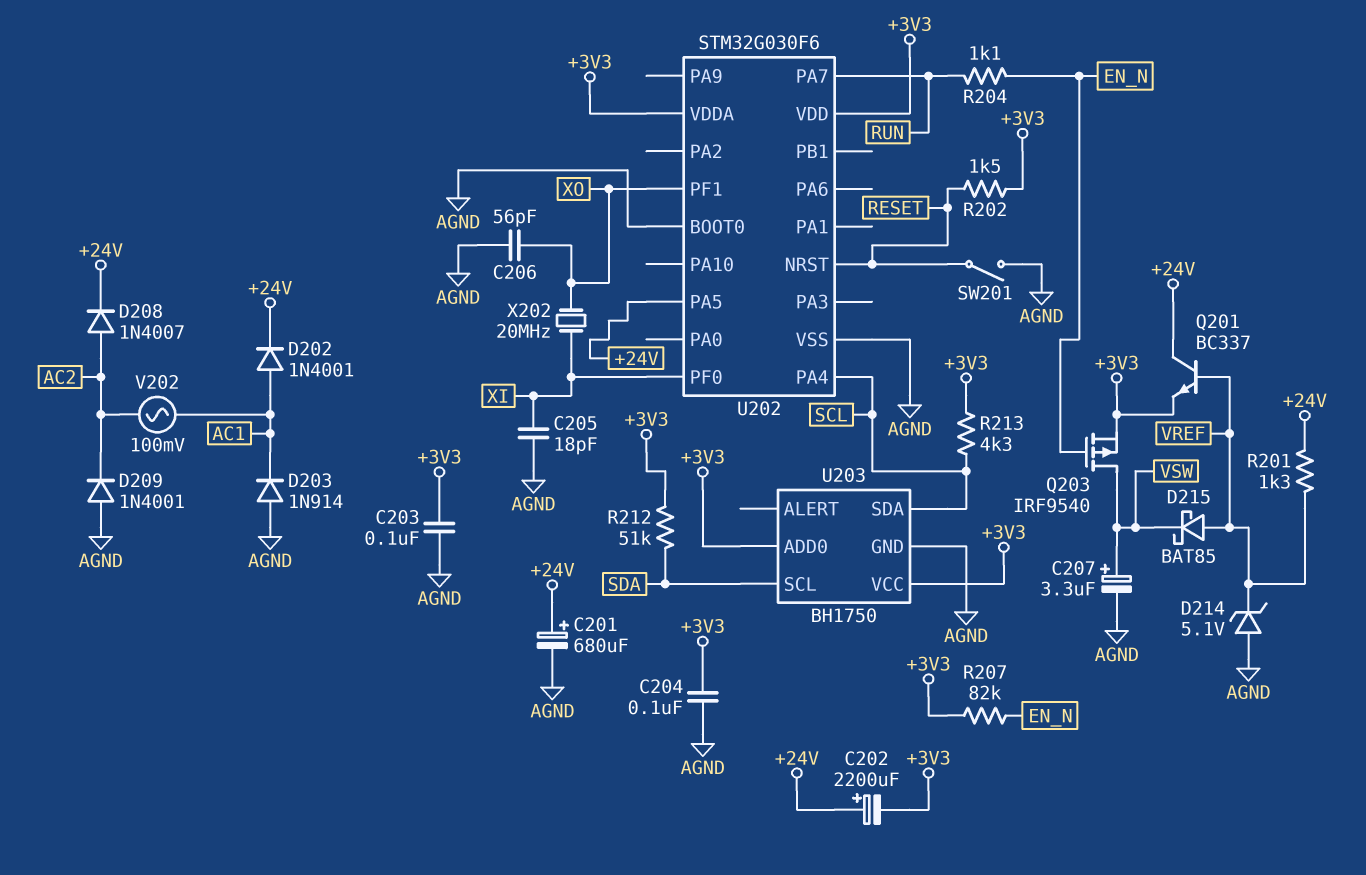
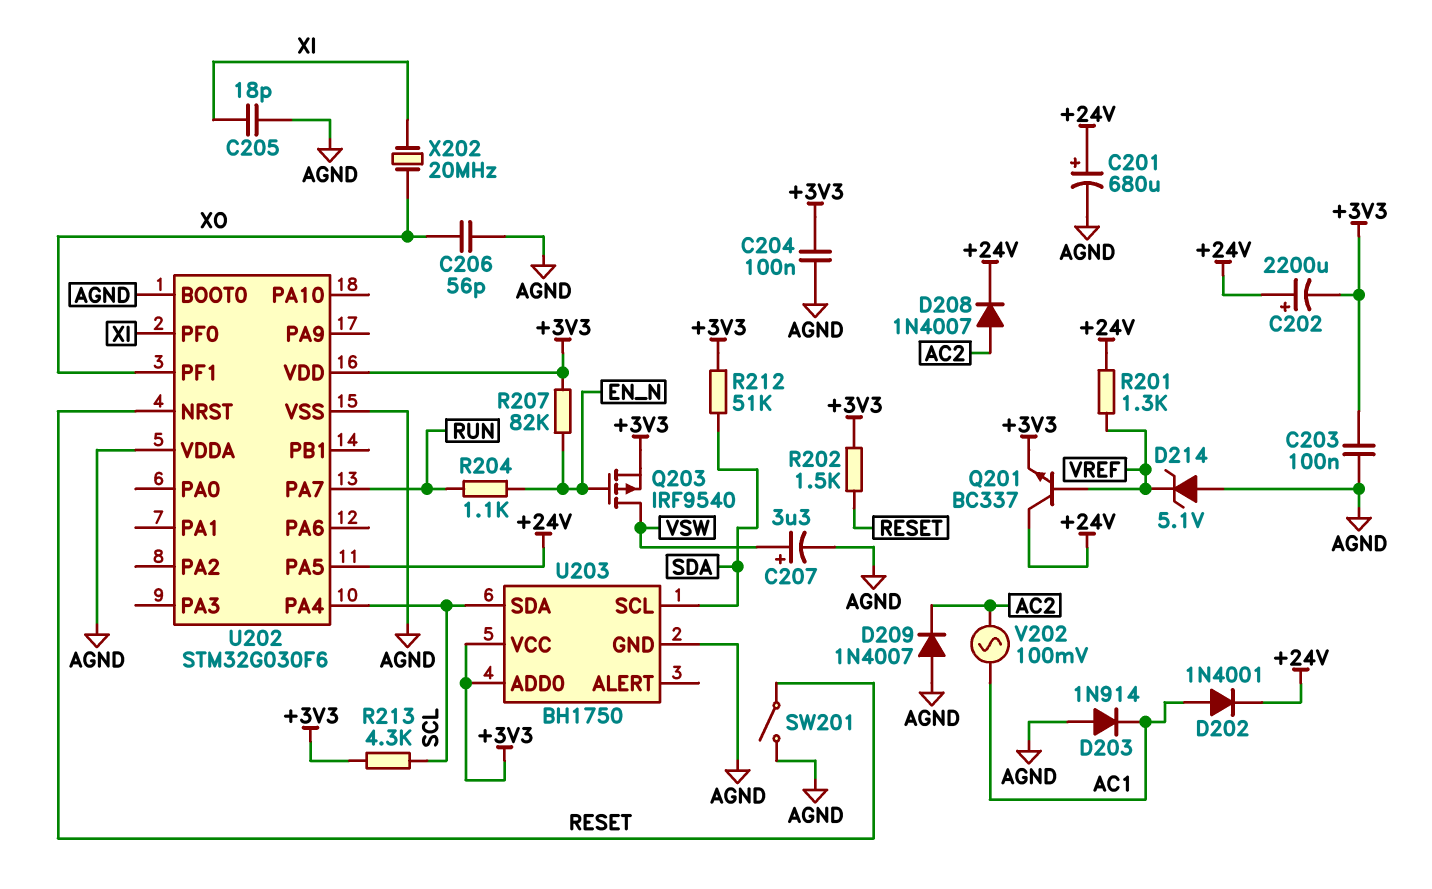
D209: diode 1N4001 (A AGND, K AC2) -> diode 1N4007 (A AGND, K AC2)
D215: schottky BAT85 (A VREF, K VSW) -> none
U202 pin VDDA: +3V3 -> AGND

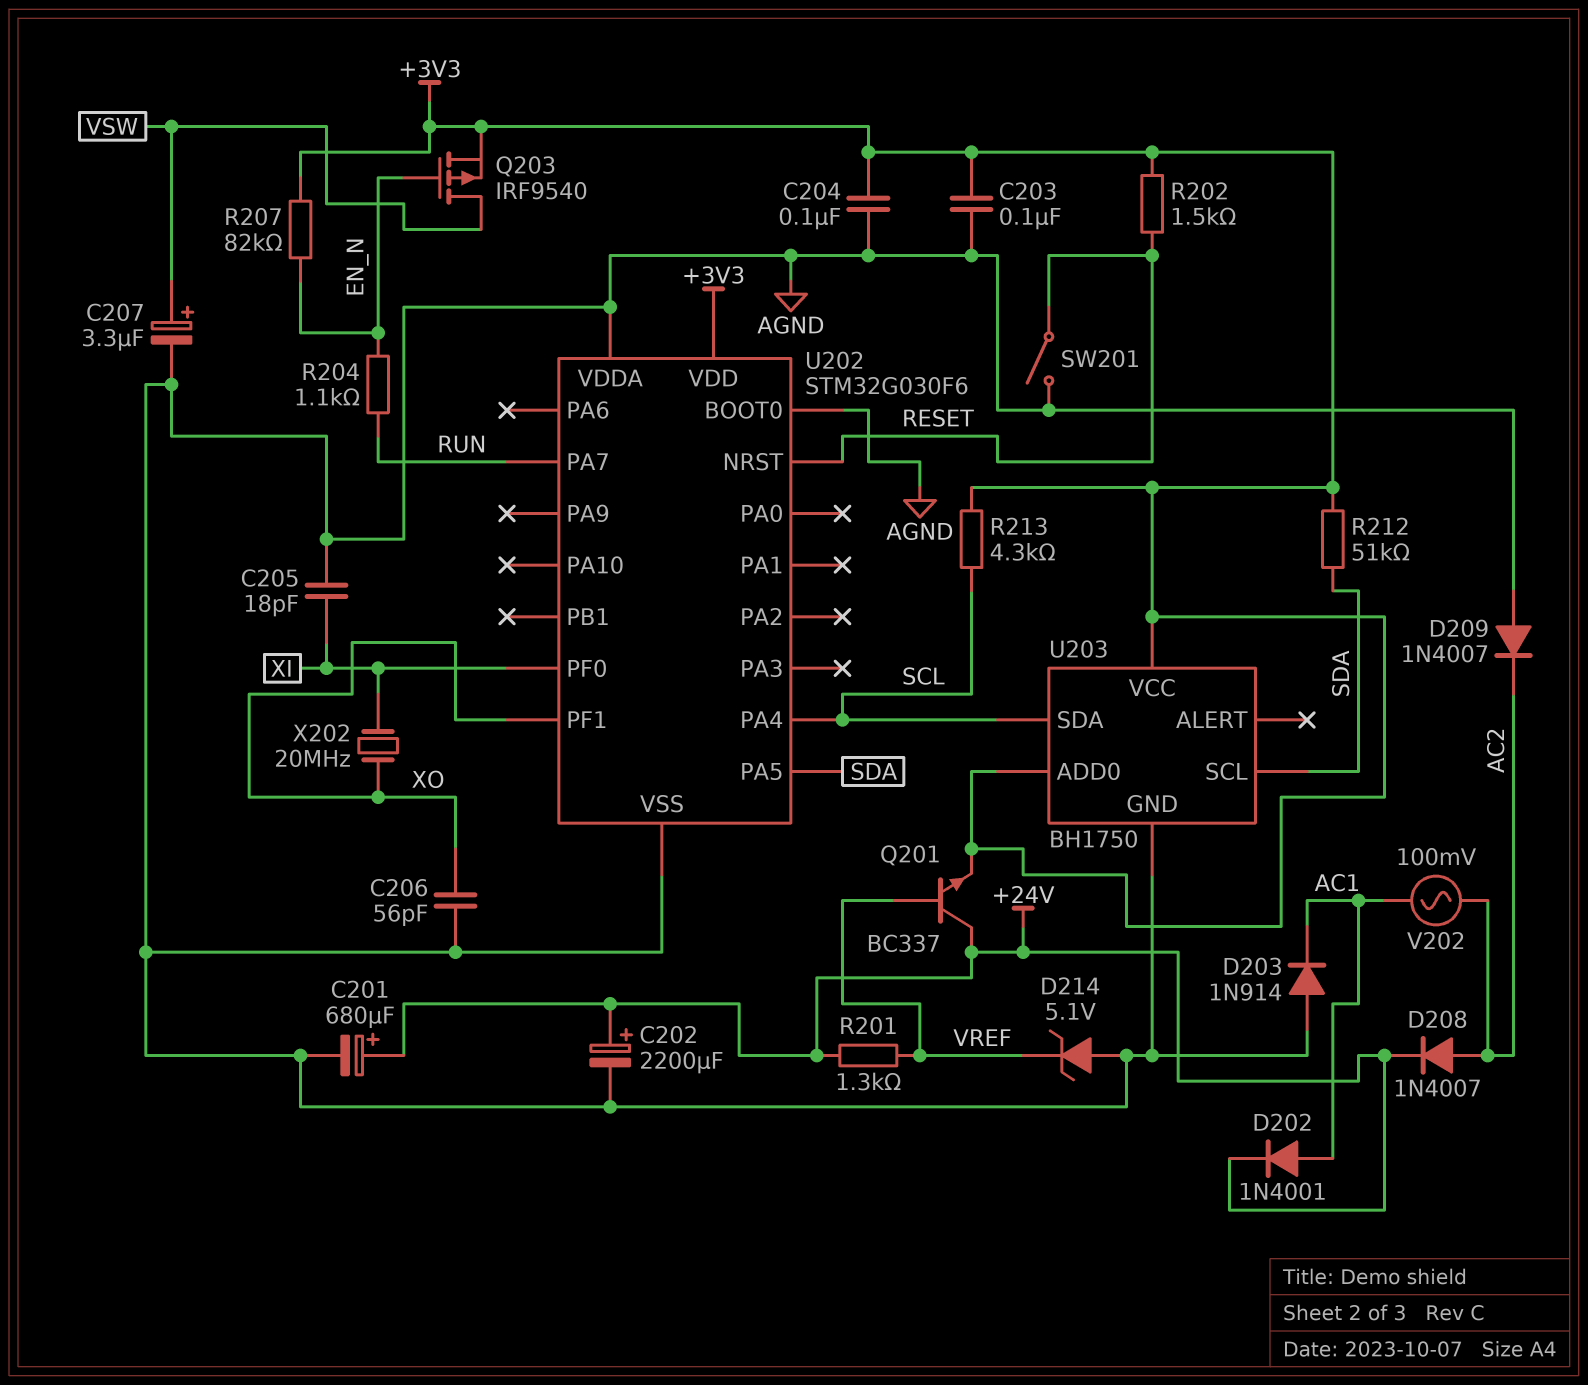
C202: 2200uF (plus +24V, minus +3V3) -> 2200uF (plus +24V, minus AGND)
U202 pin PA5: +24V -> SDA

